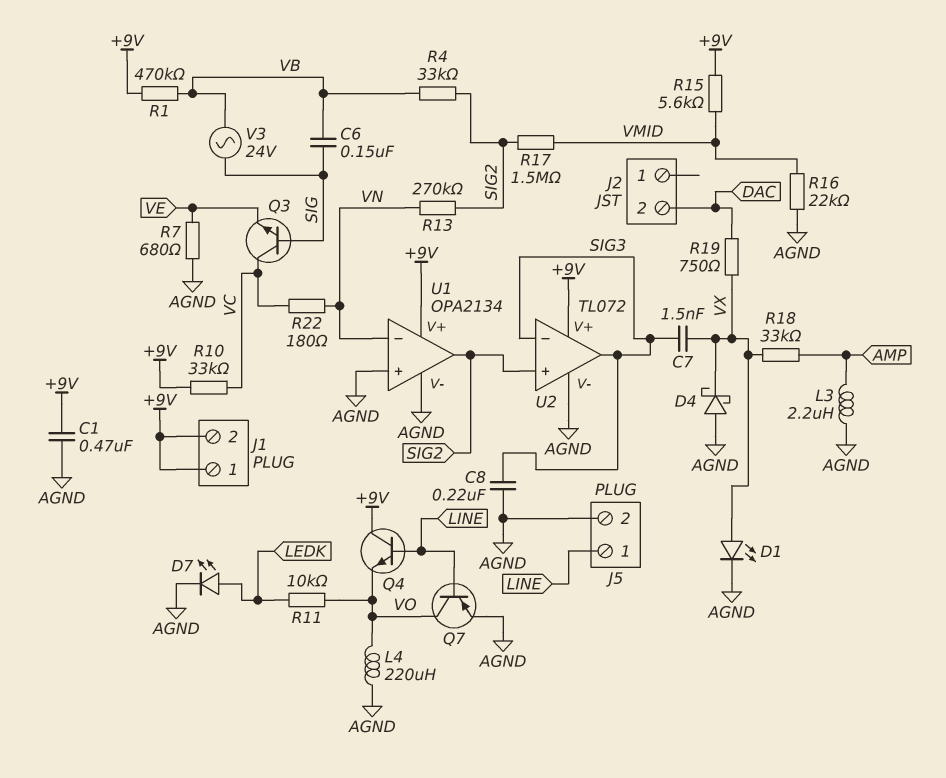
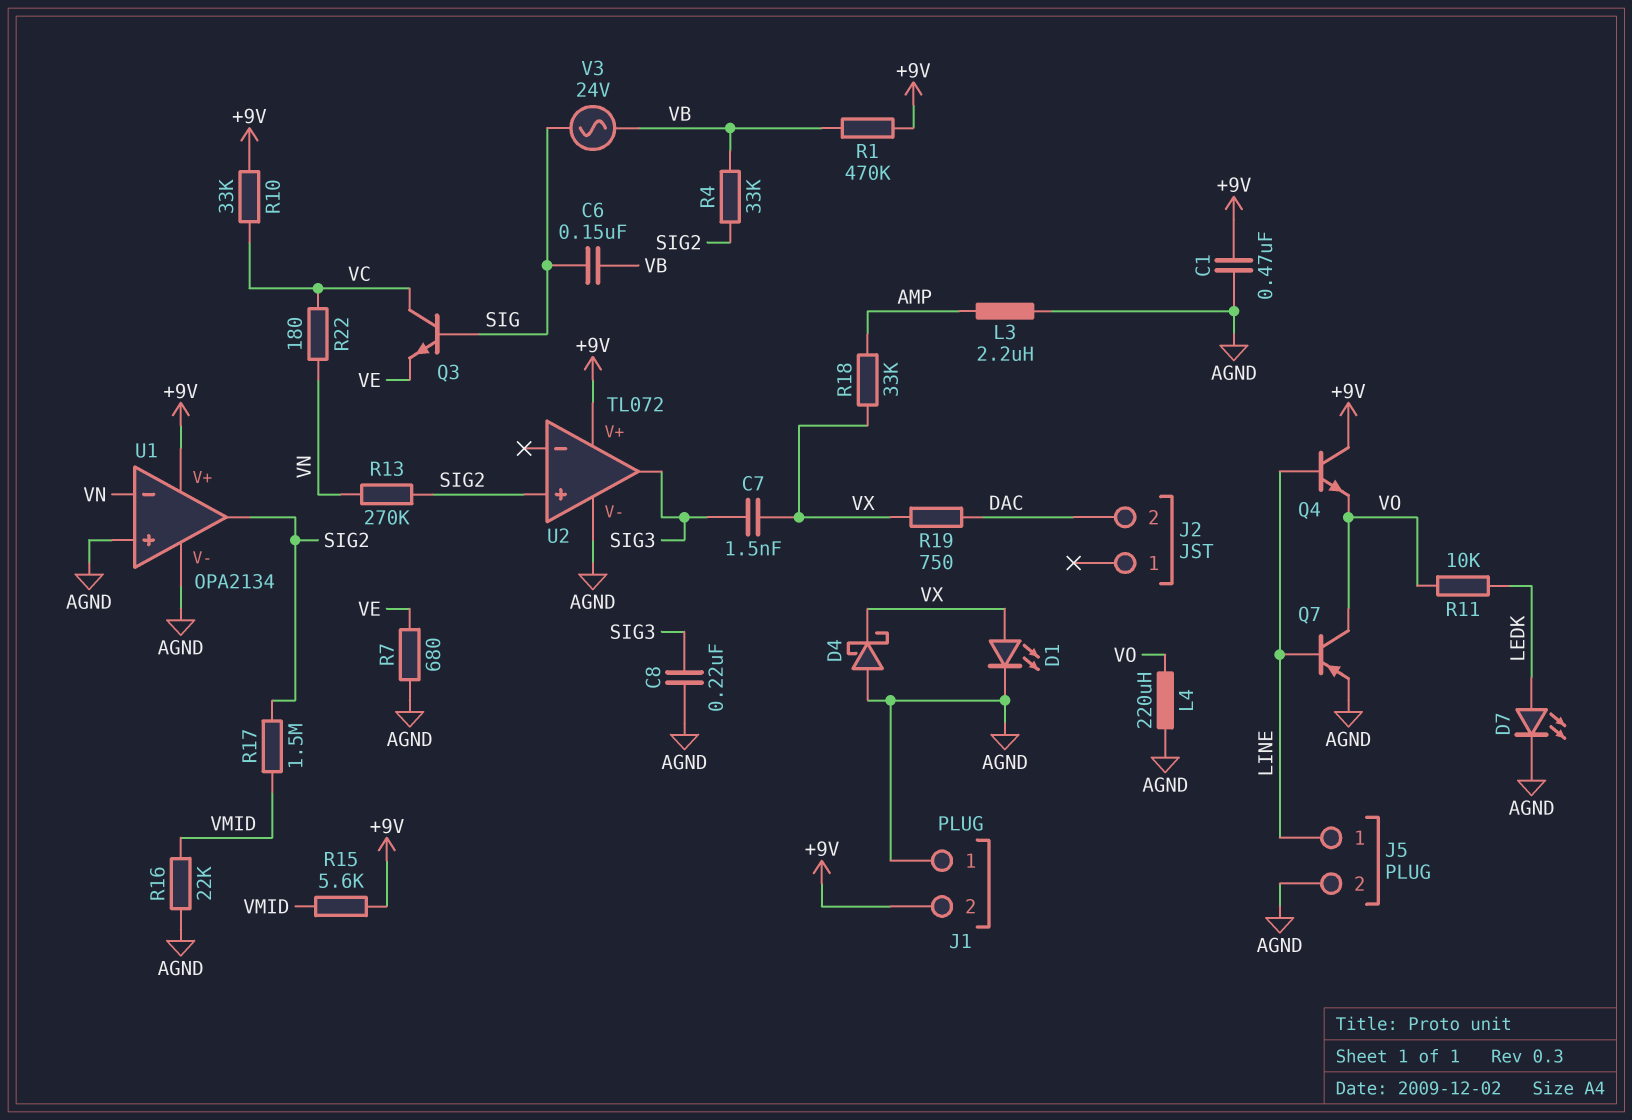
J1 pin 1: +9V -> AGND
U2 pin in-: SIG3 -> none

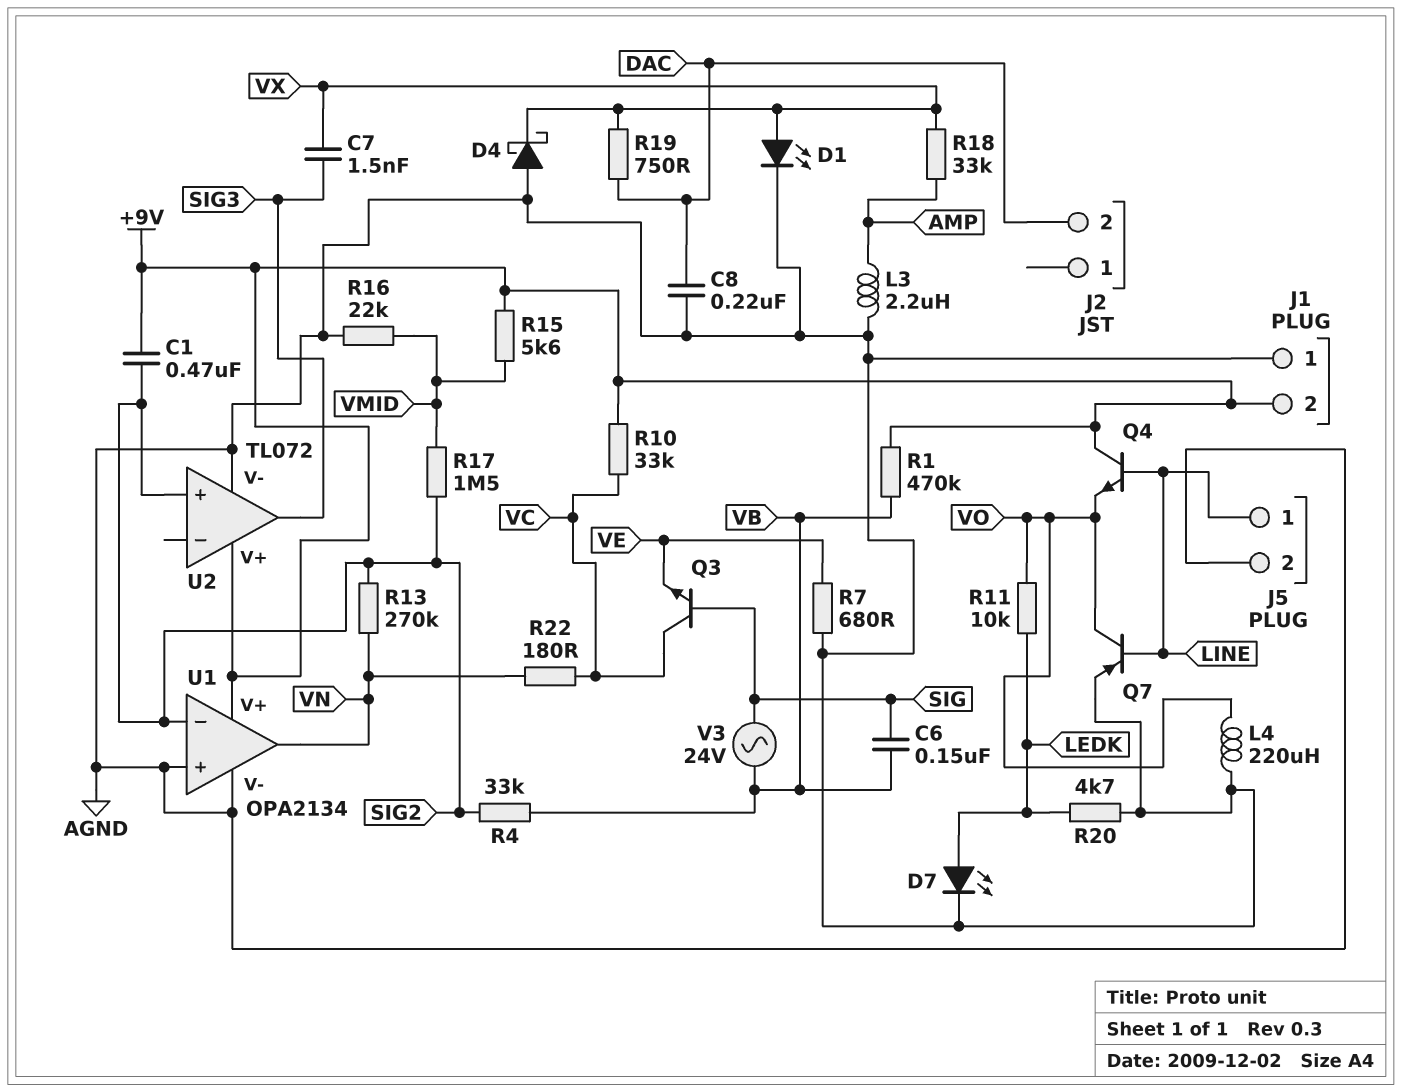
C1: 470nF (+9V, AGND) -> 470nF (+9V, SIG2)
C8: 220nF (AGND, SIG3) -> 220nF (AGND, DAC)
R20: none -> 4.7k (AGND, LEDK)
U1 pin in-: VN -> SIG2
U1 pin out: SIG2 -> VN

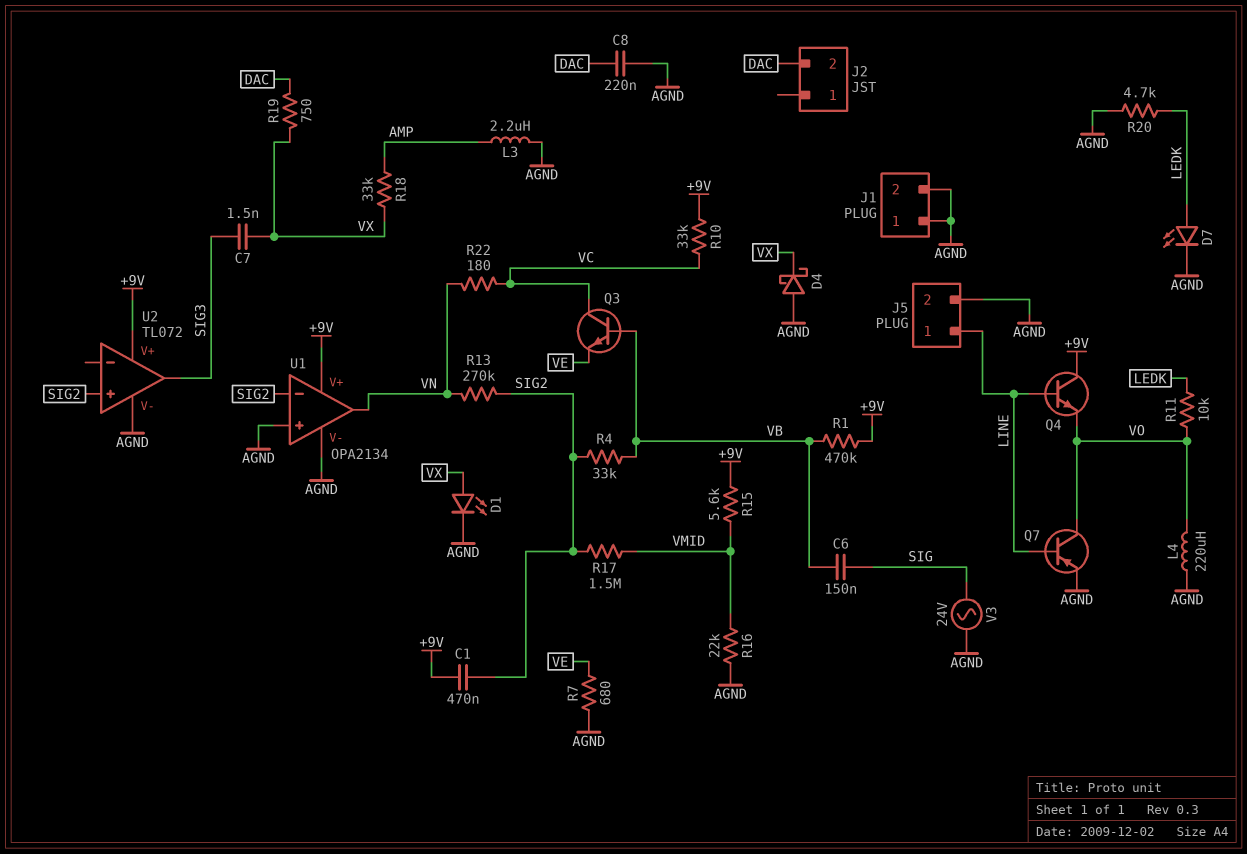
J1 pin 2: +9V -> AGND
Q3: NPN (B SIG, C VC, E VE) -> NPN (B VB, C VC, E VE)
V3: AC 24V (SIG, VB) -> AC 24V (AGND, SIG)

